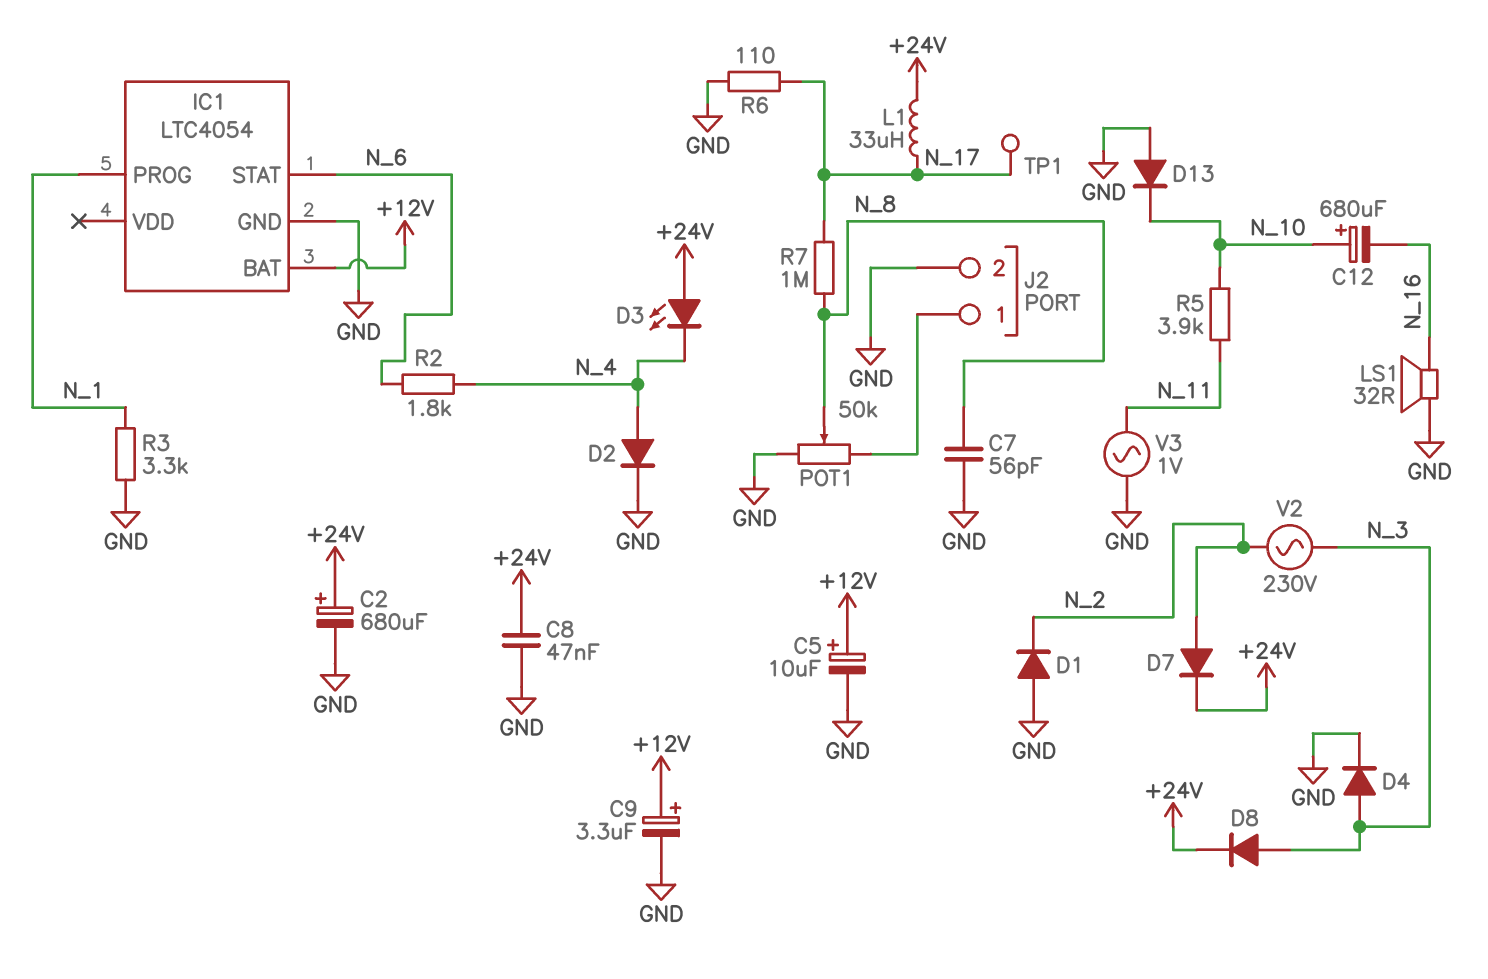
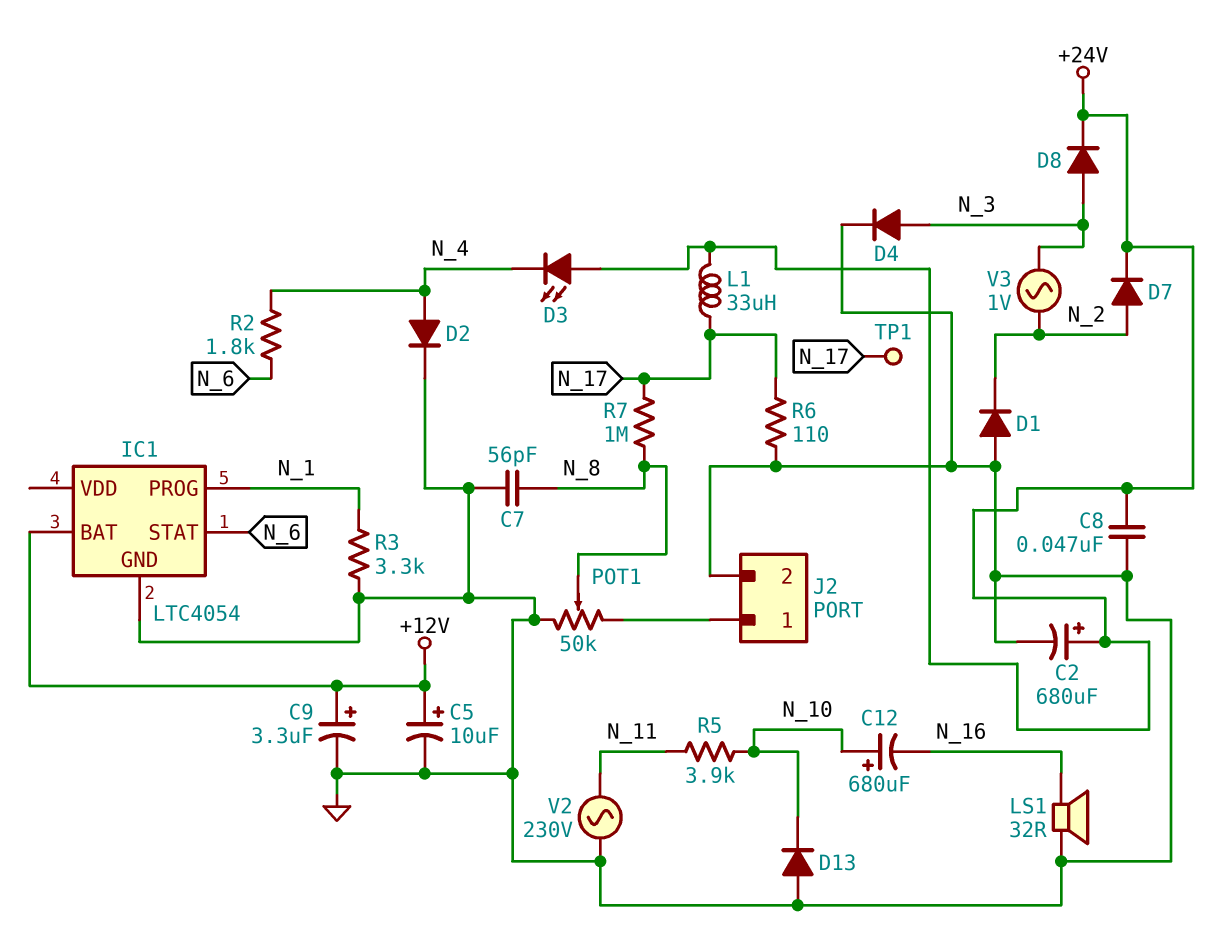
V2: AC 230V (N_2, N_3) -> AC 230V (GND, N_11)
V3: AC 1V (GND, N_11) -> AC 1V (N_2, N_3)

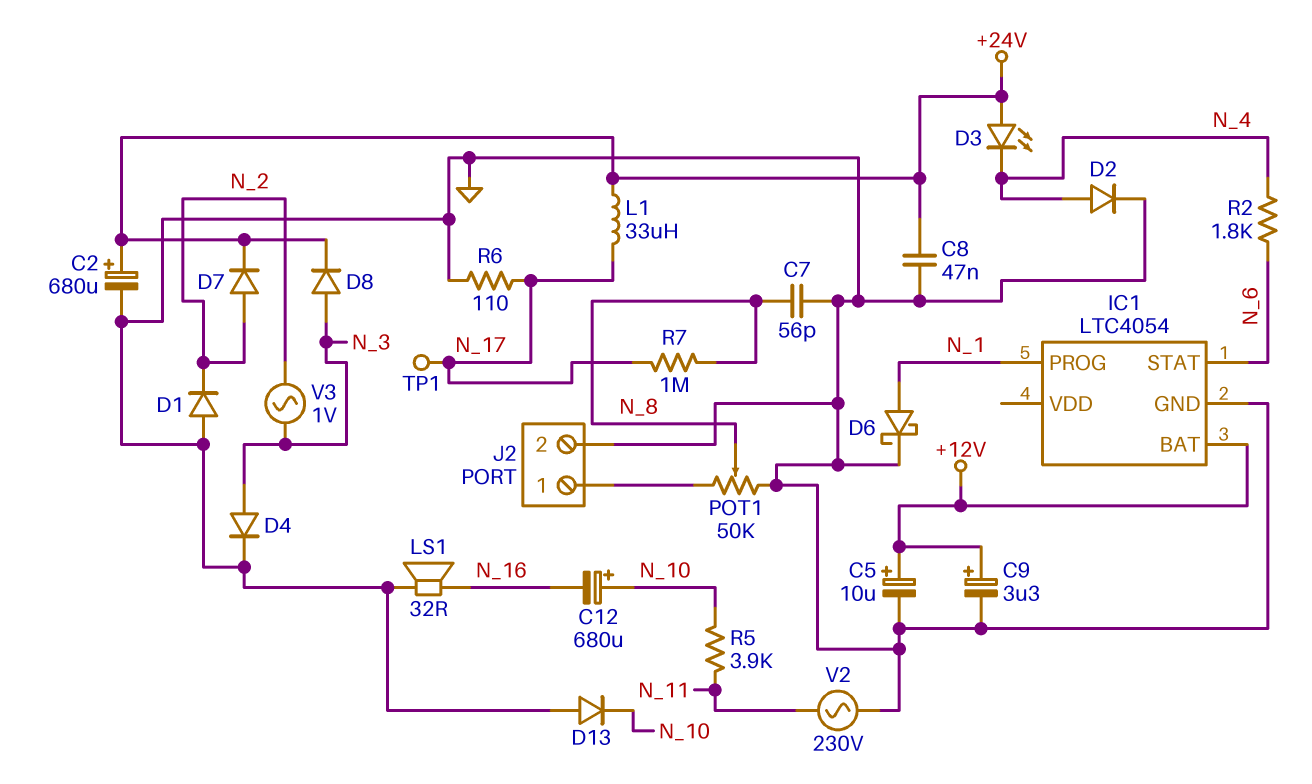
D6: none -> schottky (A N_1, K GND)
R3: 3.3k (GND, N_1) -> none

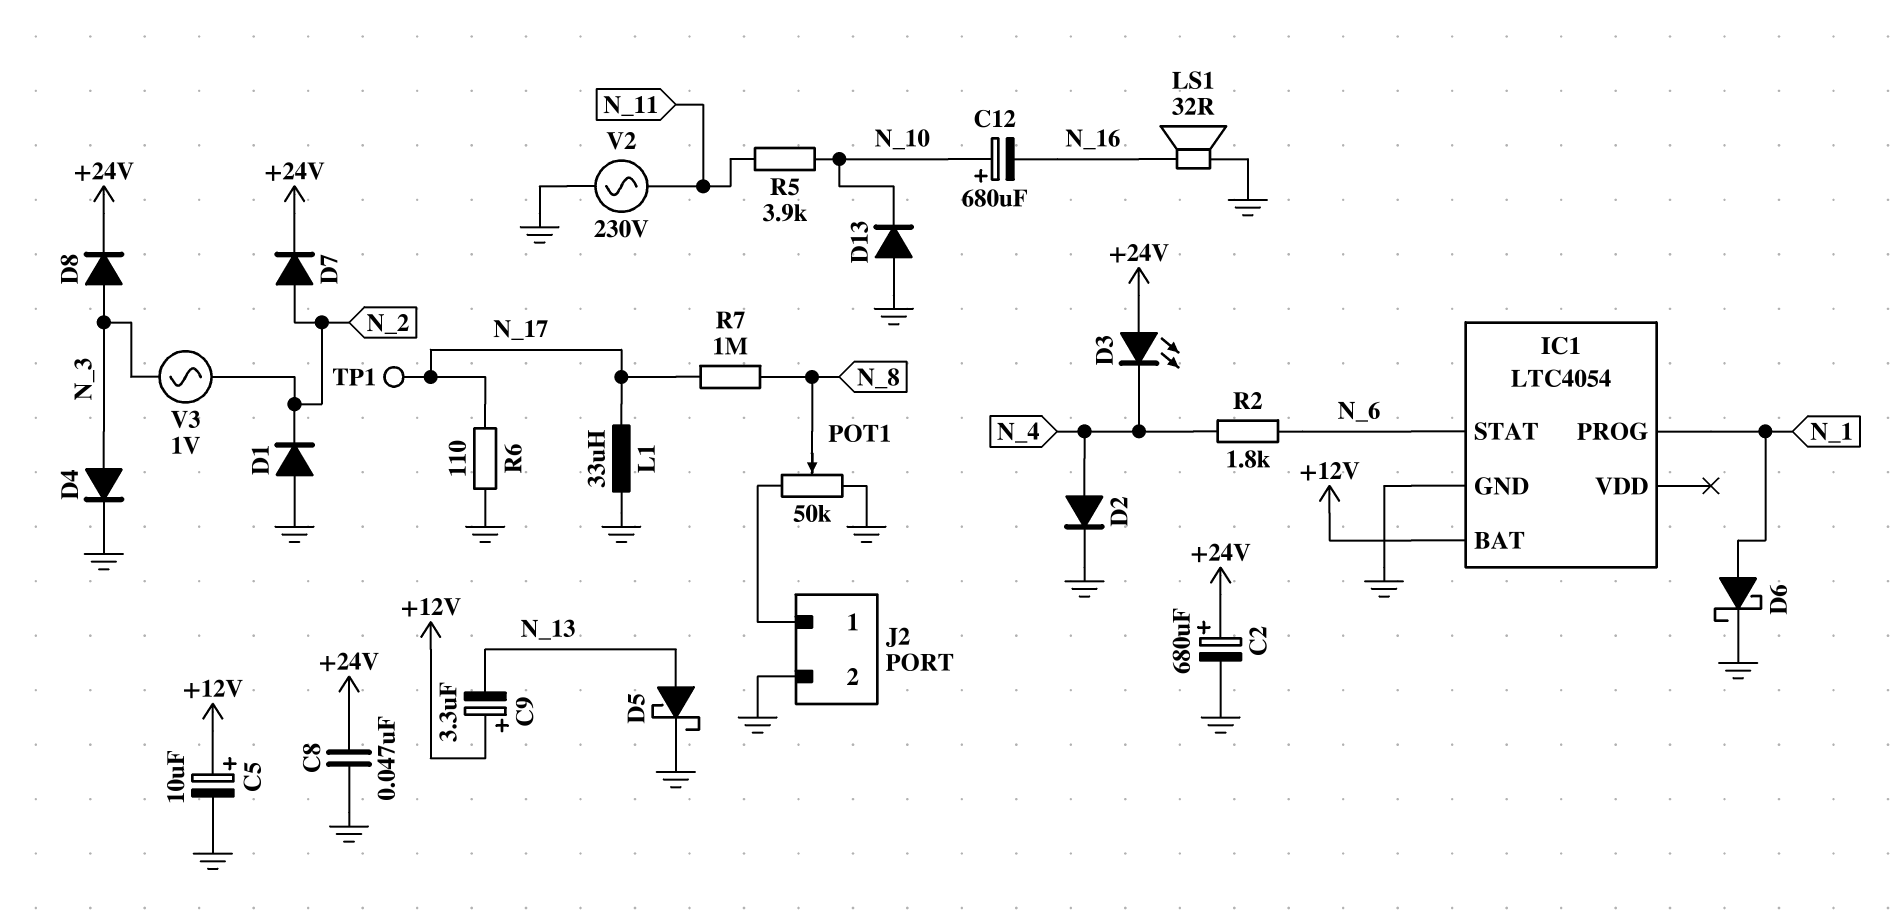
C7: 56pF (GND, N_8) -> none
C9: 3.3uF (plus +12V, minus GND) -> 3.3uF (plus +12V, minus N_13)
D5: none -> schottky (A N_13, K GND)
L1: 33uH (+24V, N_17) -> 33uH (GND, N_17)

